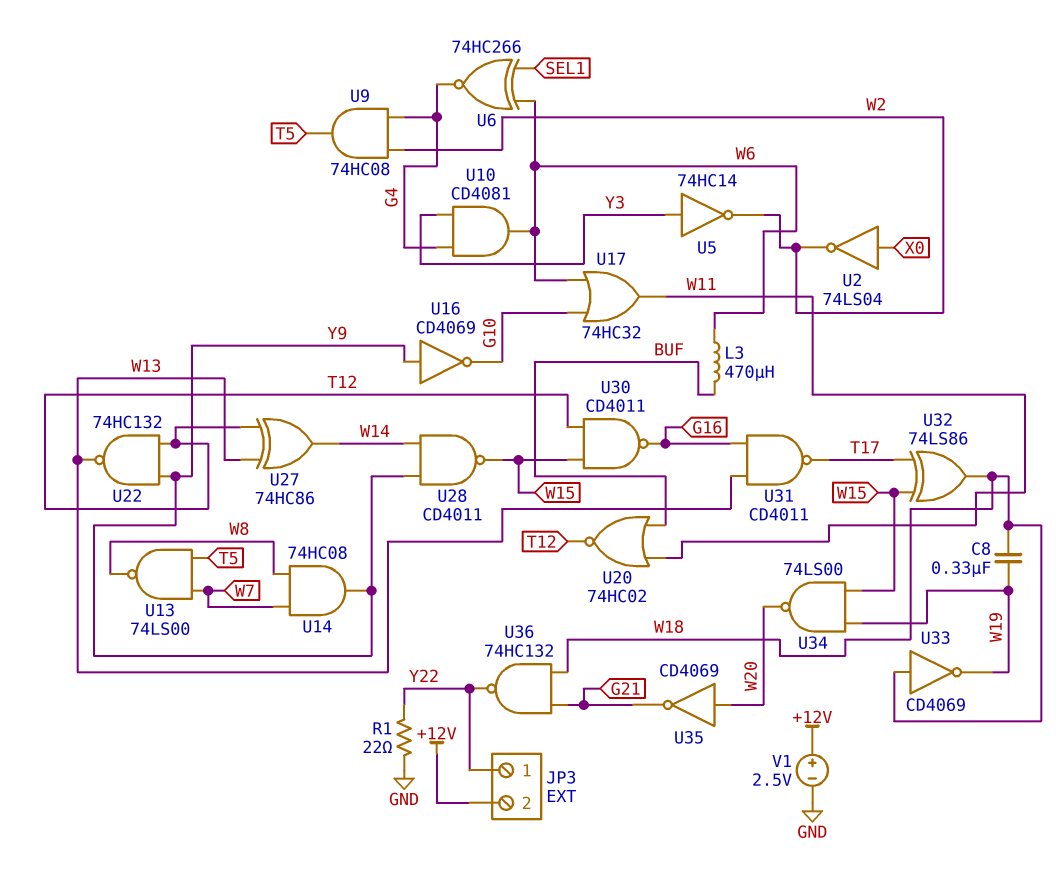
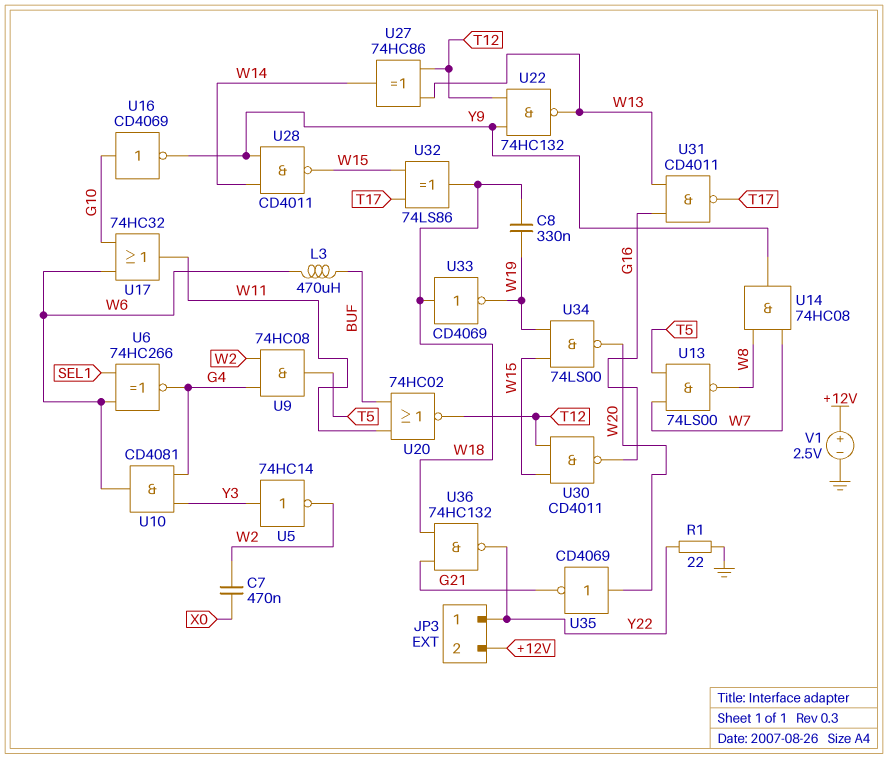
C7: none -> 470nF (W2, X0)
U2: NOT 74LS04 (in X0, out W2) -> none
U16: NOT CD4069 (in Y9, out G10) -> NOT CD4069 (in G10, out Y9)

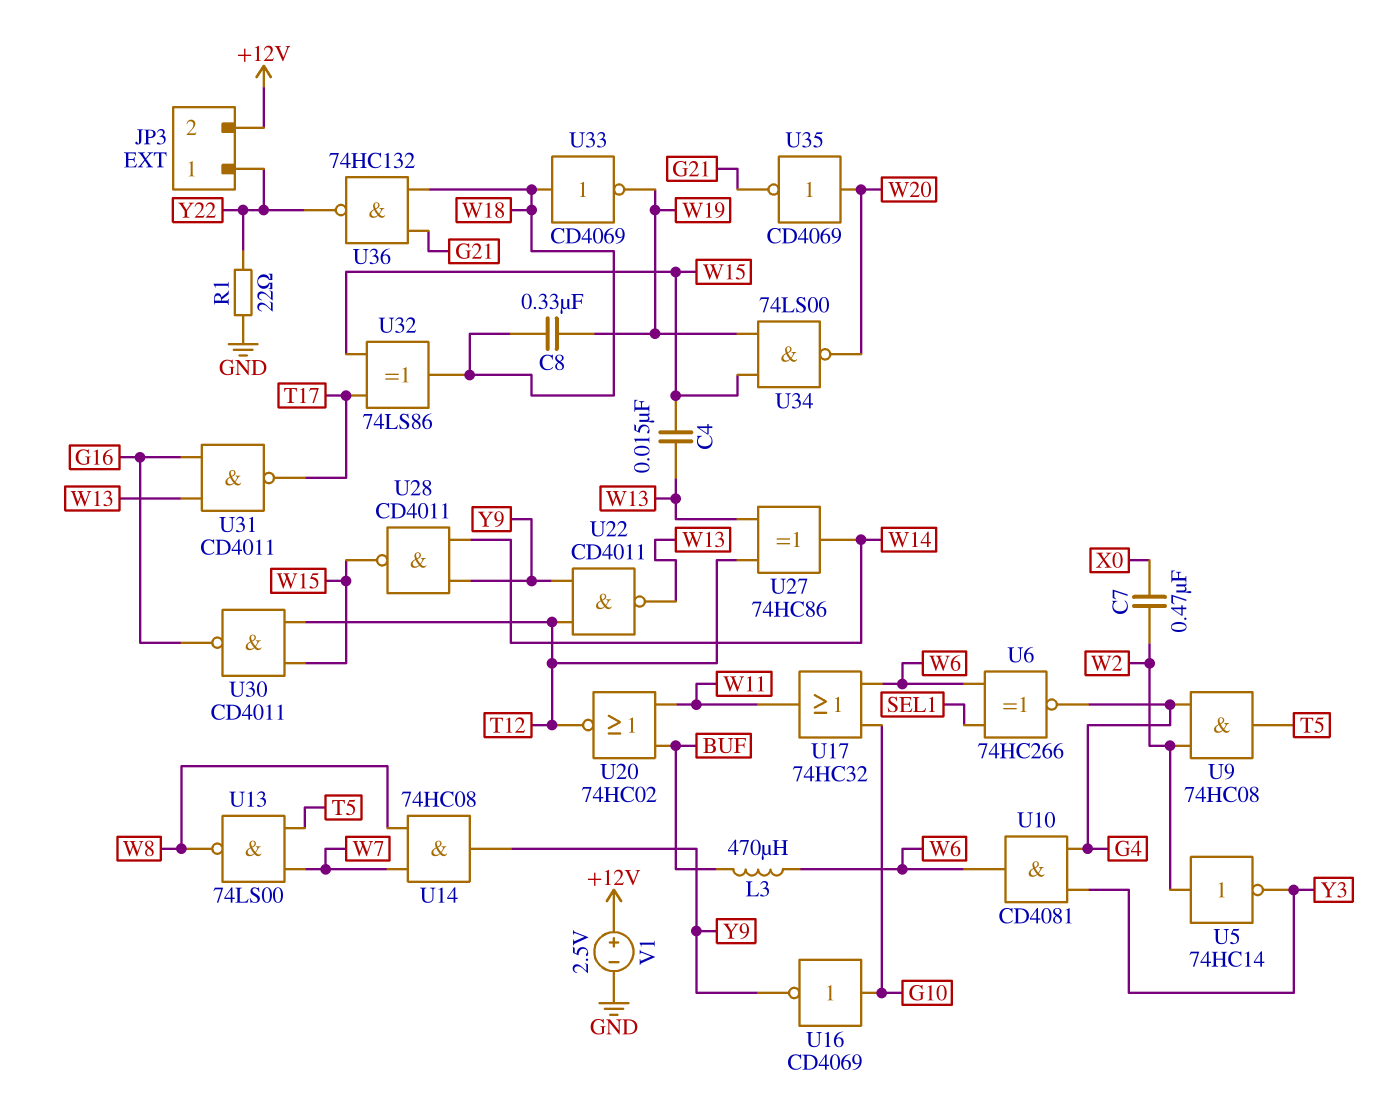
C4: none -> 15nF (W13, W15)
U5: NOT 74HC14 (in Y3, out W2) -> NOT 74HC14 (in W2, out Y3)
U22: NAND 74HC132 (in T12, in Y9, out W13) -> NAND CD4011 (in T12, in Y9, out W13)

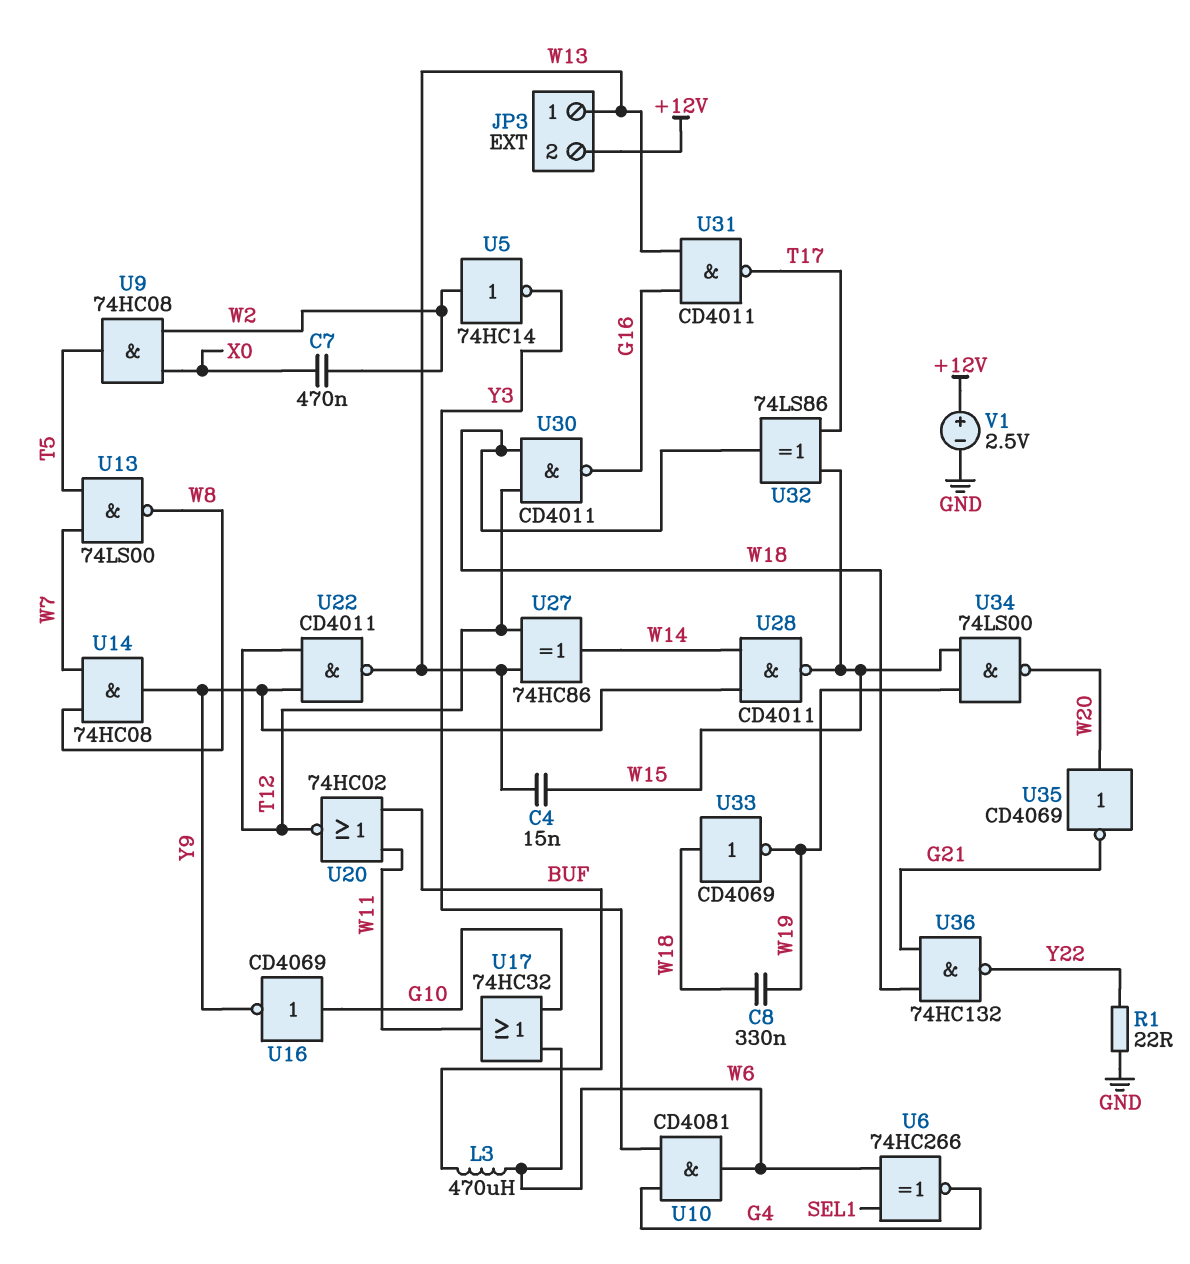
JP3 pin 1: Y22 -> W13
U9: AND 74HC08 (in G4, in W2, out T5) -> AND 74HC08 (in W2, in X0, out T5)
U30: NAND CD4011 (in T12, in W15, out G16) -> NAND CD4011 (in T12, in W18, out G16)

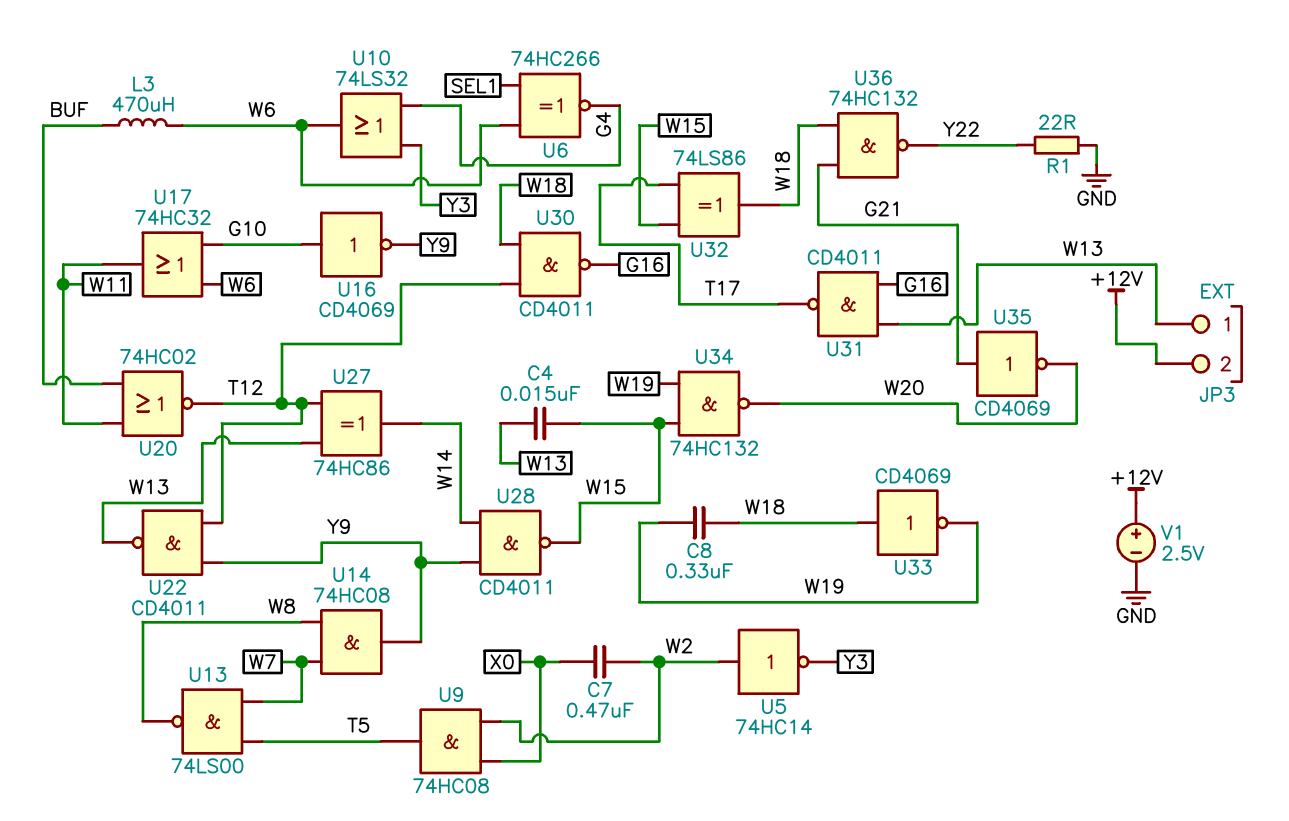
U10: AND CD4081 (in G4, in Y3, out W6) -> OR 74LS32 (in G4, in Y3, out W6)
U34: NAND 74LS00 (in W15, in W19, out W20) -> NAND 74HC132 (in W15, in W19, out W20)
U35: NOT CD4069 (in W20, out G21) -> NOT CD4069 (in G21, out W20)

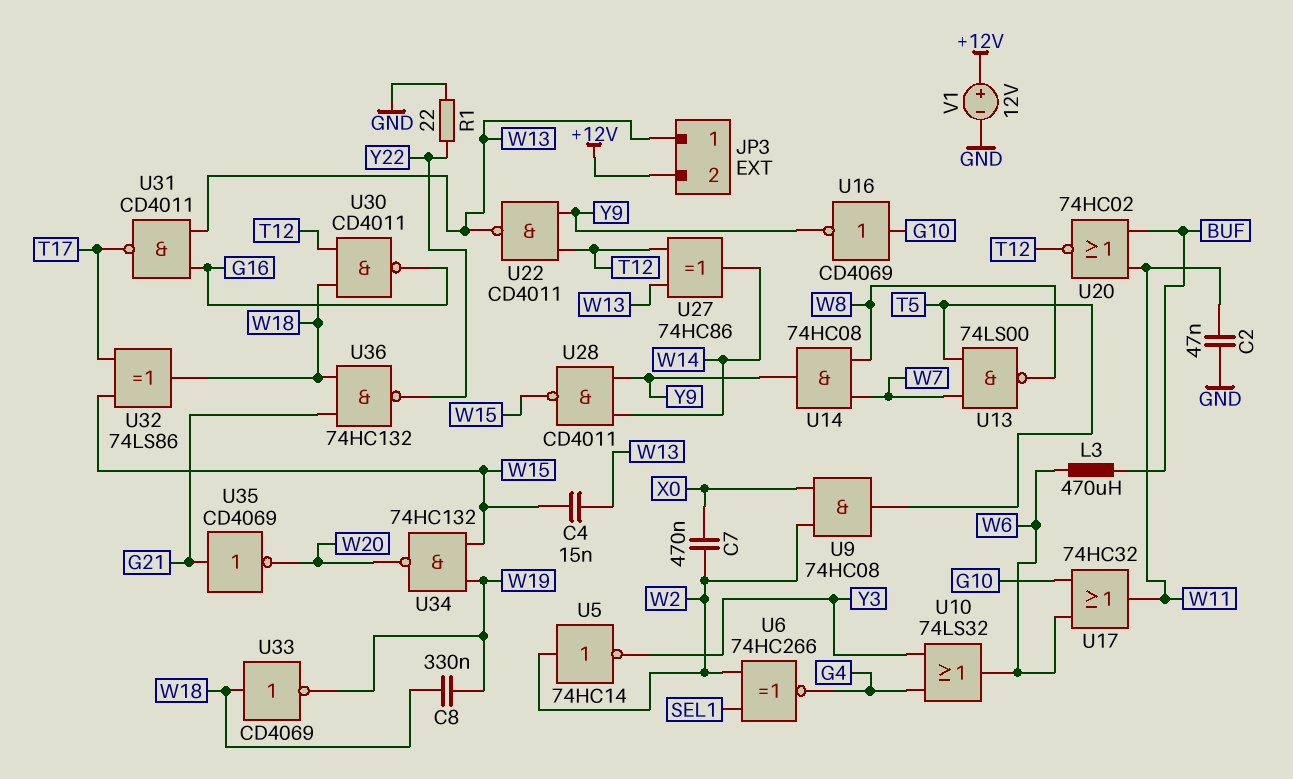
C2: none -> 47nF (GND, W11)
U6: XNOR 74HC266 (in SEL1, in W6, out G4) -> XNOR 74HC266 (in SEL1, in W2, out G4)
V1: 2.5V (plus +12V, minus GND) -> 12V (plus +12V, minus GND)

